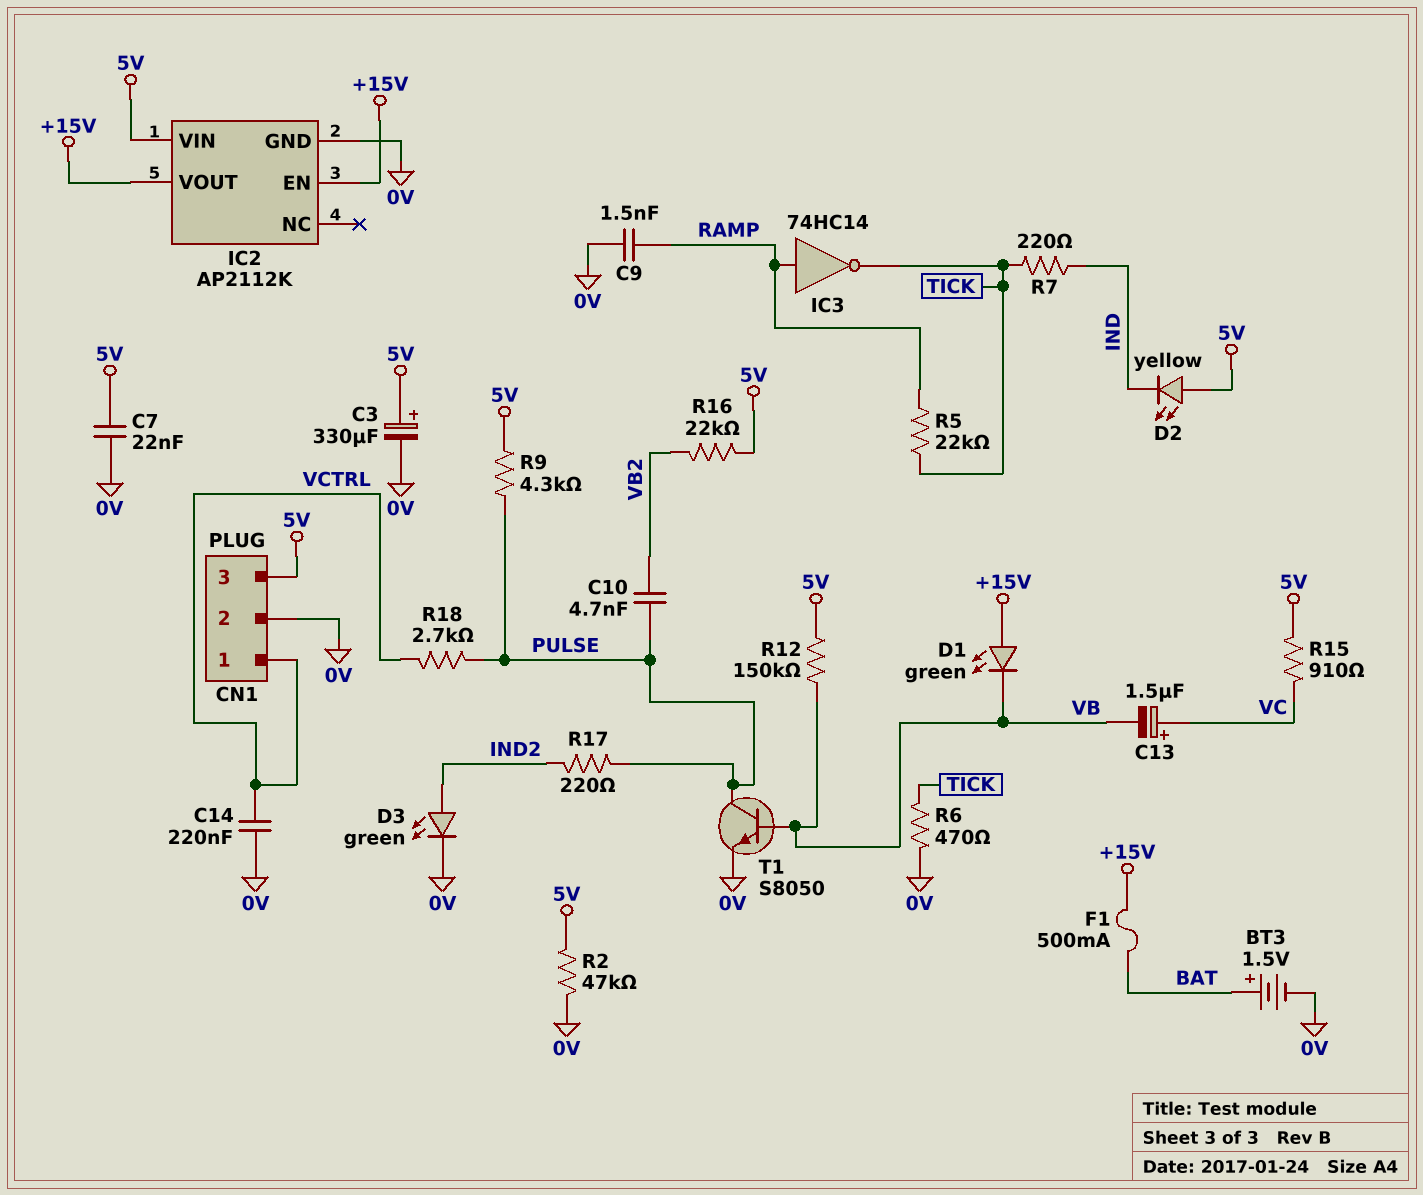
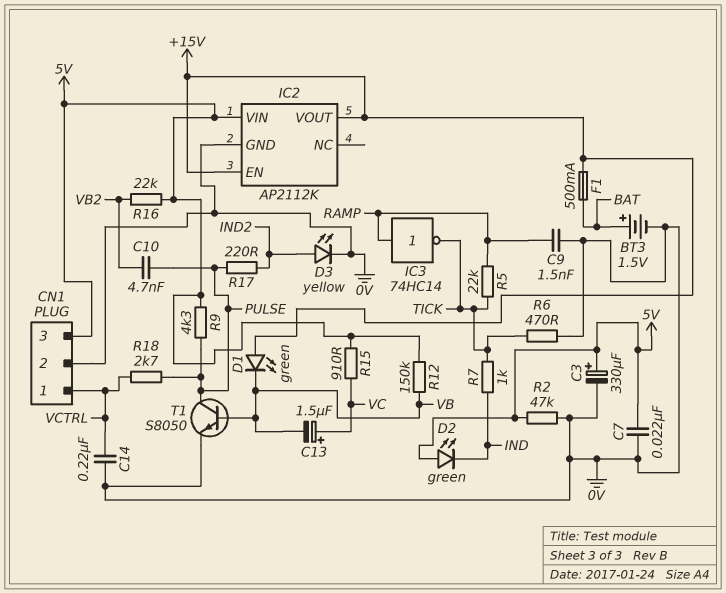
D2: LED yellow (A 5V, K IND) -> LED green (A 5V, K IND)
D3: LED green (A IND2, K 0V) -> LED yellow (A IND2, K 0V)
R7: 220 (IND, TICK) -> 1k (IND, TICK)

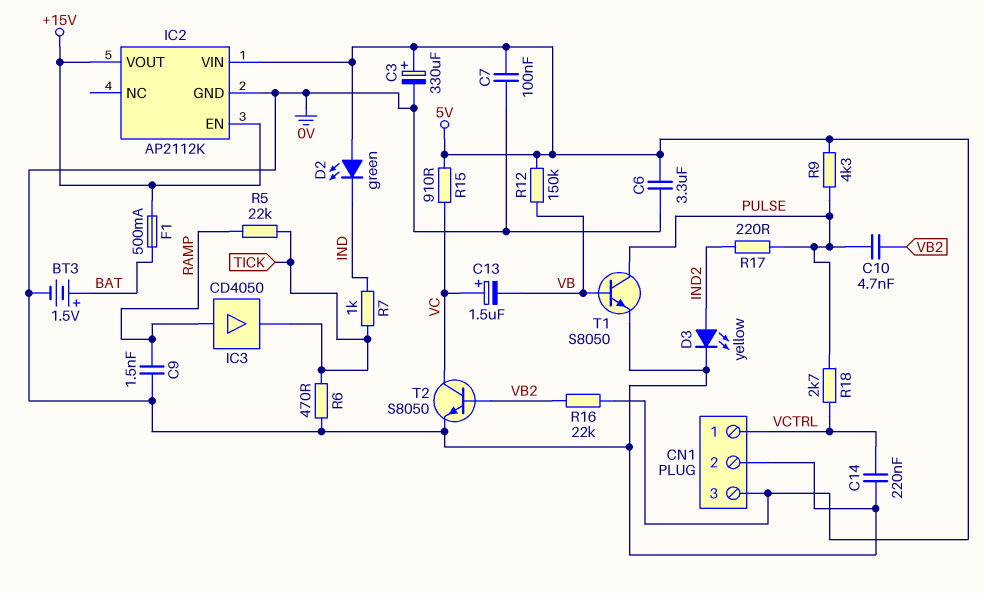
C6: none -> 3.3uF (0V, 5V)
C7: 22nF (0V, 5V) -> 100nF (0V, 5V)
D1: LED green (A +15V, K VB) -> none
IC3: NOT 74HC14 (in RAMP, out TICK) -> buffer CD4050 (in RAMP, out TICK)
R2: 47k (0V, 5V) -> none
T2: none -> NPN S8050 (B VB2, C VC, E 0V)

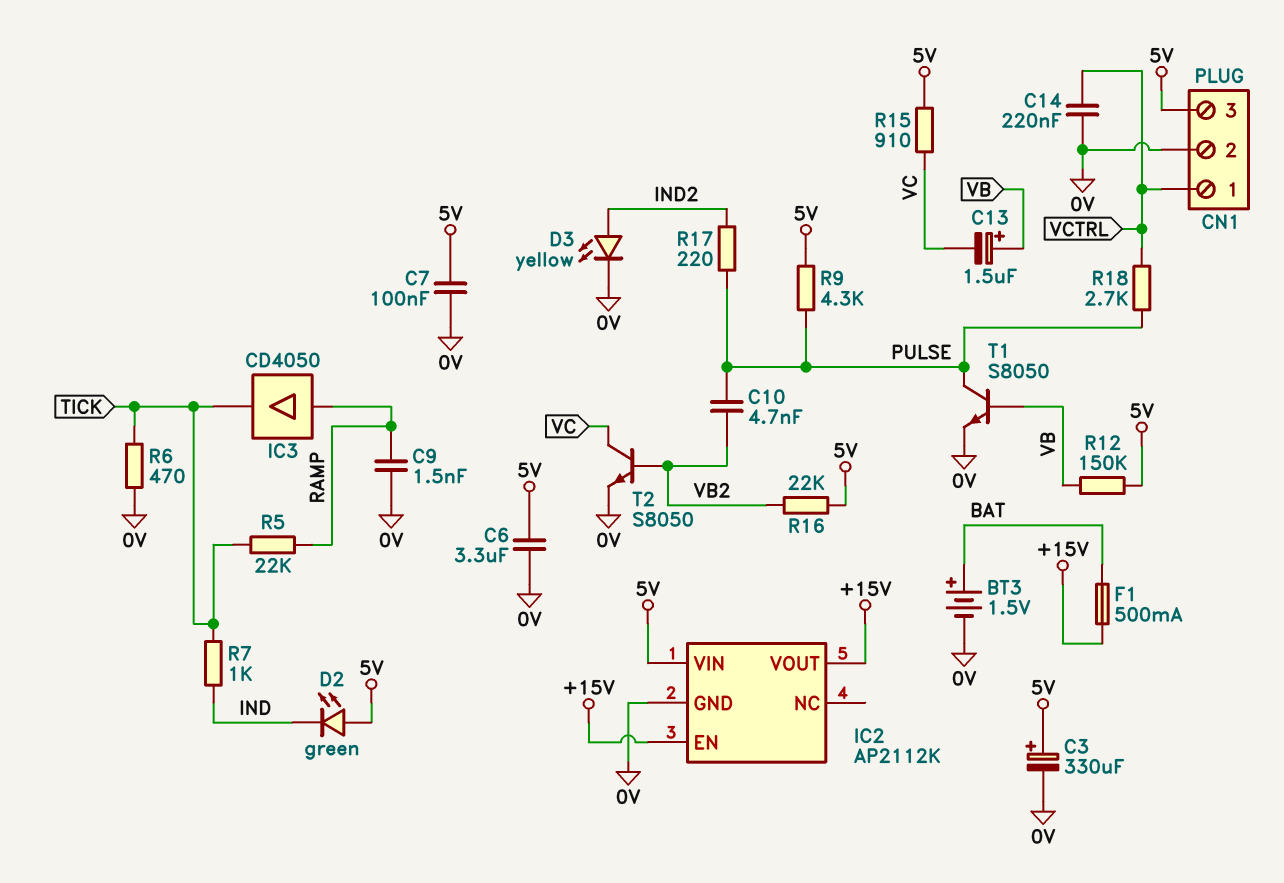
C13: 1.5uF (plus VC, minus VB) -> 1.5uF (plus VB, minus VC)

